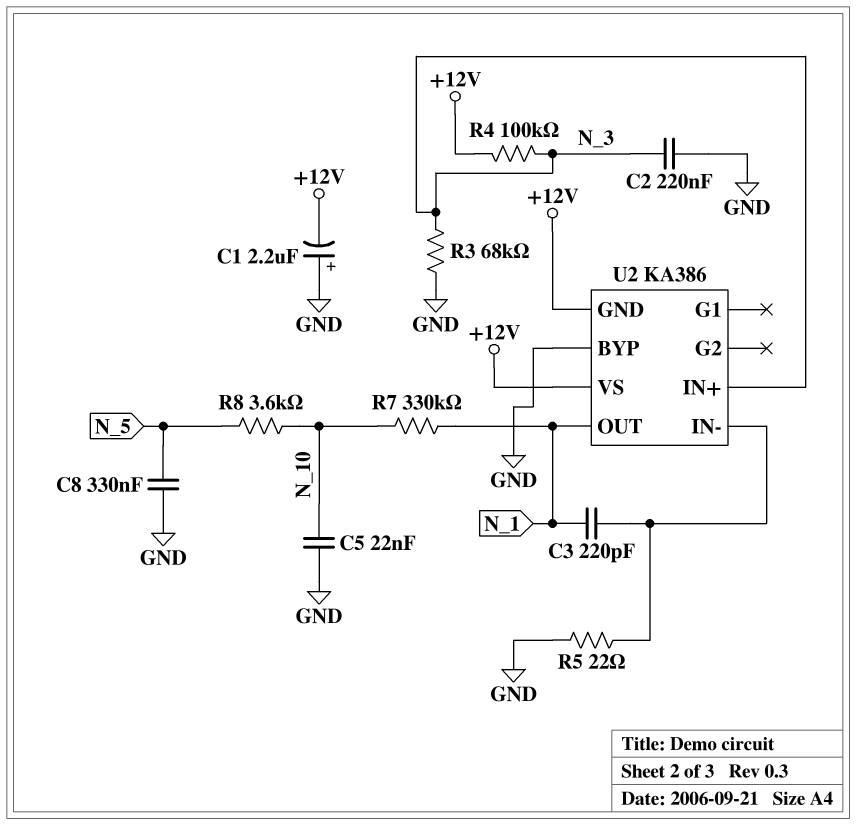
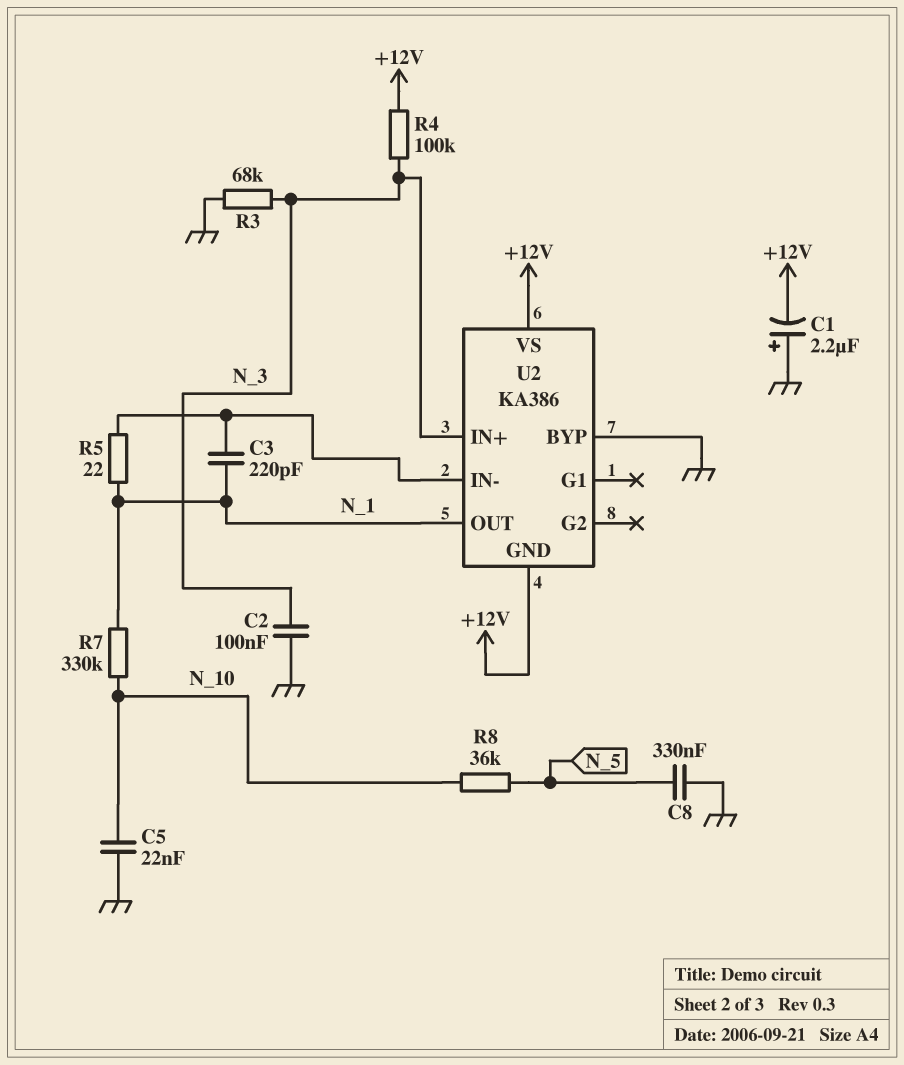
C2: 220nF (GND, N_3) -> 100nF (GND, N_3)
R5: 22 (GND, U2/IN-) -> 22 (N_1, U2/IN-)
R8: 3.6k (N_5, N_10) -> 36k (N_5, N_10)

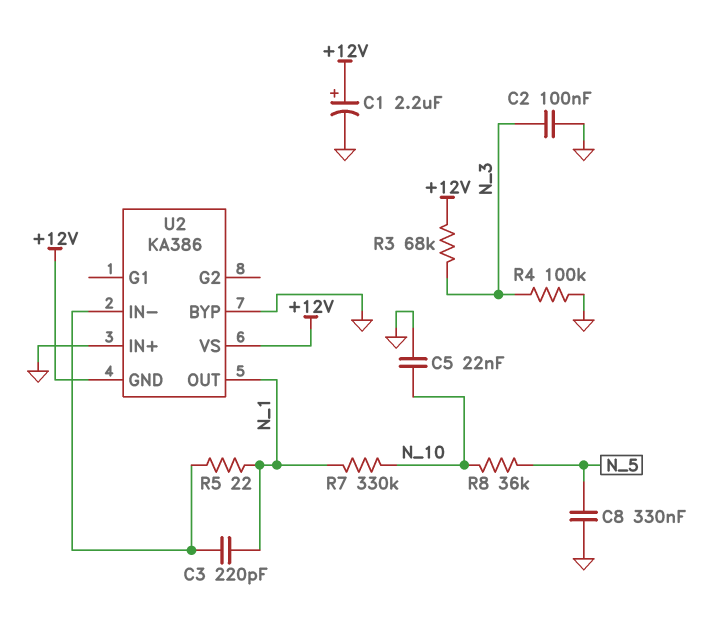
C1: 2.2uF (plus GND, minus +12V) -> 2.2uF (plus +12V, minus GND)
R3: 68k (GND, N_3) -> 68k (+12V, N_3)
R4: 100k (+12V, N_3) -> 100k (GND, N_3)
U2 pin IN+: N_3 -> GND

